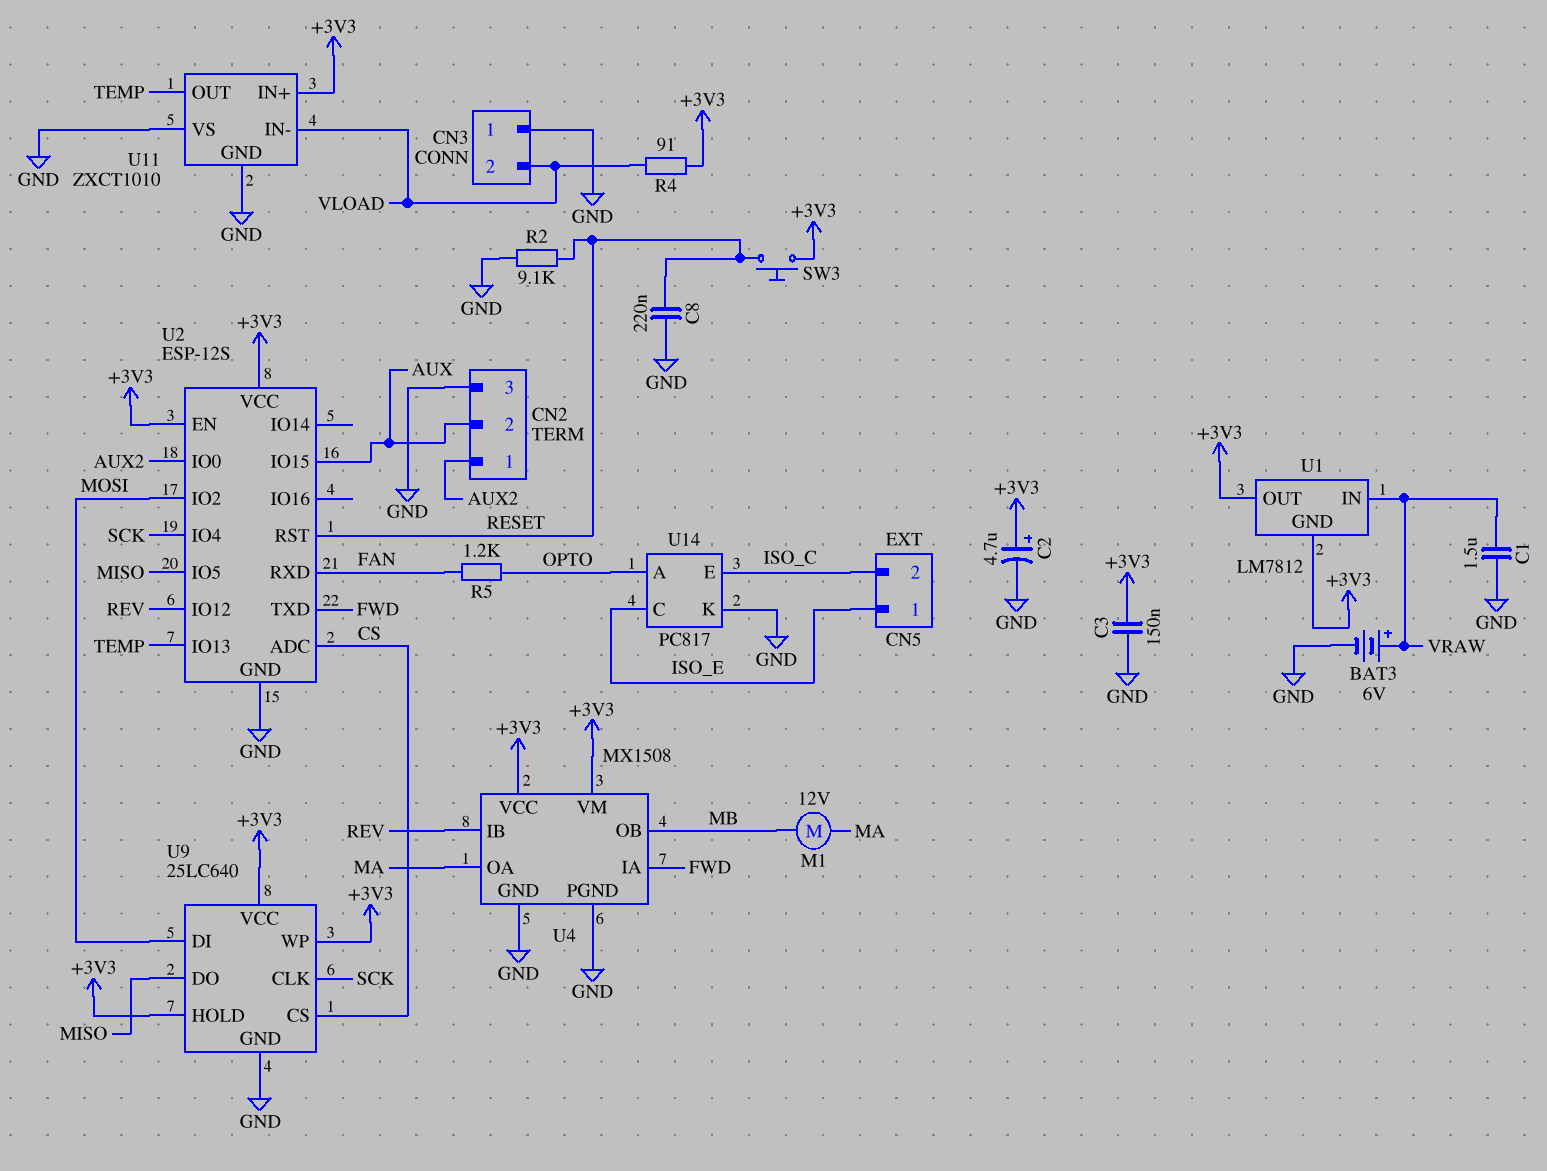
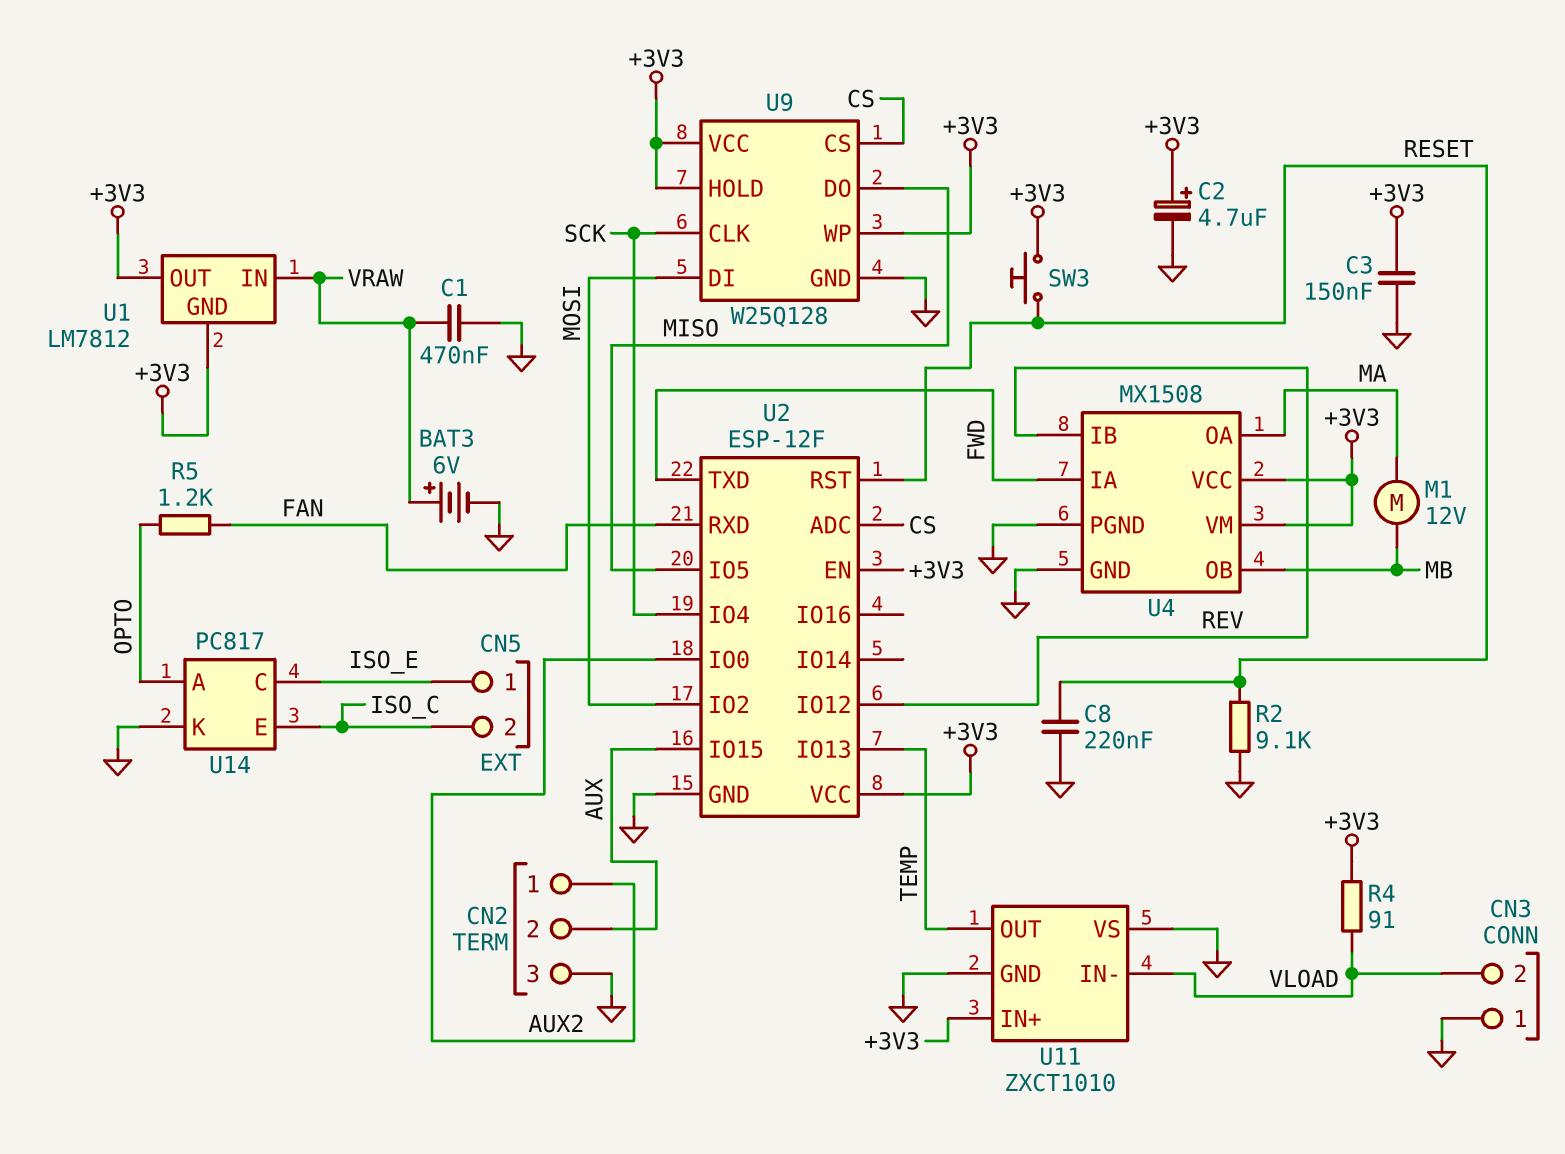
C1: 1.5uF (GND, VRAW) -> 470nF (GND, VRAW)
U2: ESP-12S -> ESP-12F
U9: 25LC640 -> W25Q128

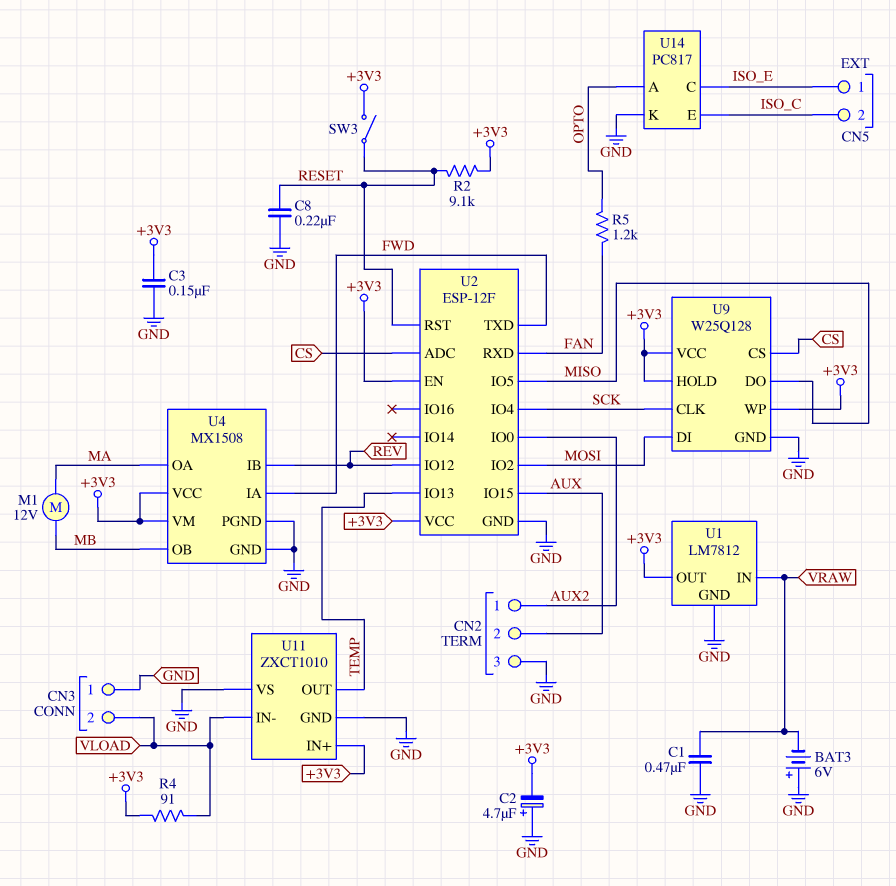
BAT3: 6V (plus VRAW, minus GND) -> 6V (plus GND, minus VRAW)
C2: 4.7uF (plus +3V3, minus GND) -> 4.7uF (plus GND, minus +3V3)
R2: 9.1k (GND, RESET) -> 9.1k (+3V3, RESET)
SW3: button (+3V3, RESET) -> switch (+3V3, RESET)
U1 pin GND: +3V3 -> GND

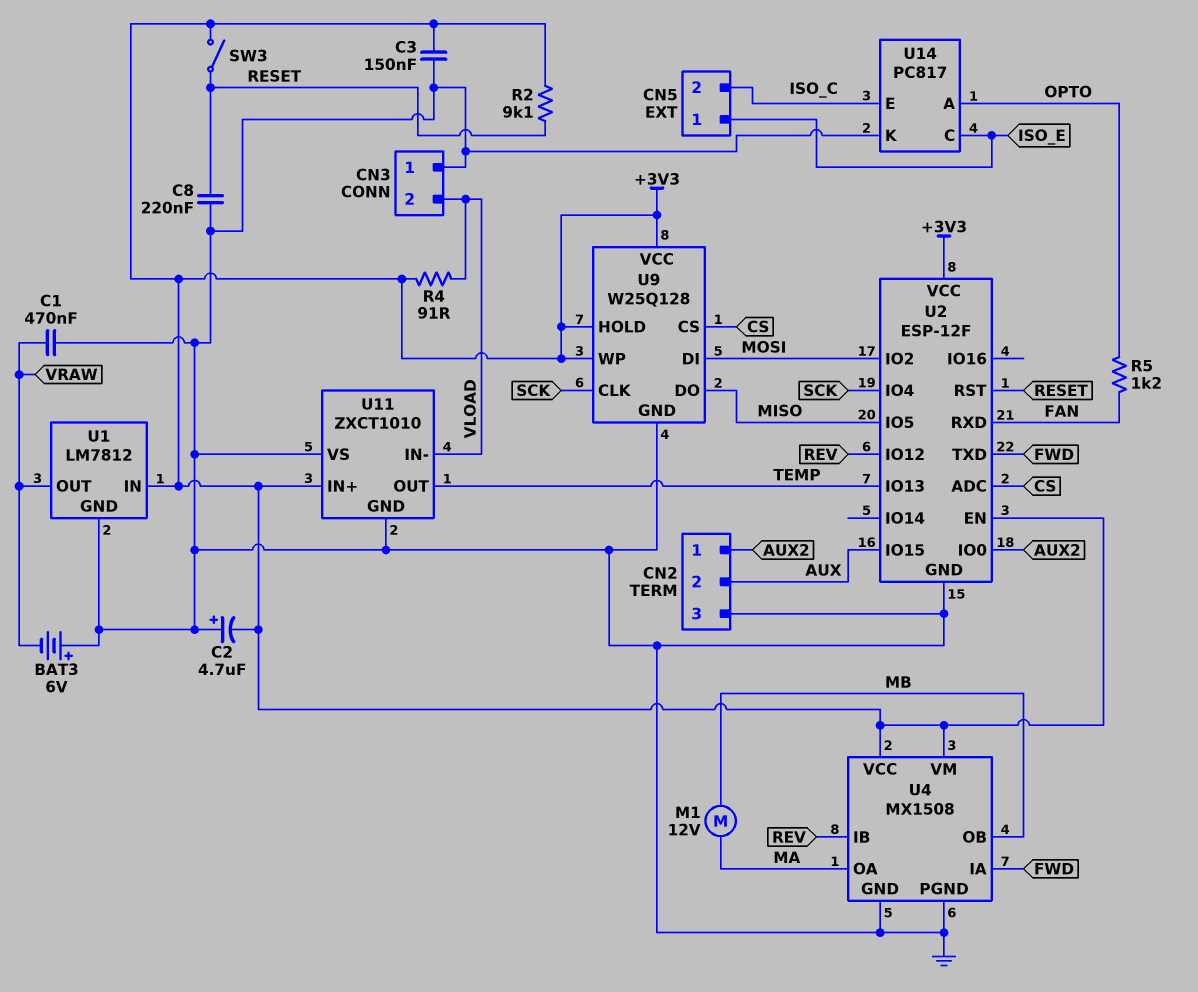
U1 pin IN: VRAW -> +3V3
U1 pin OUT: +3V3 -> VRAW

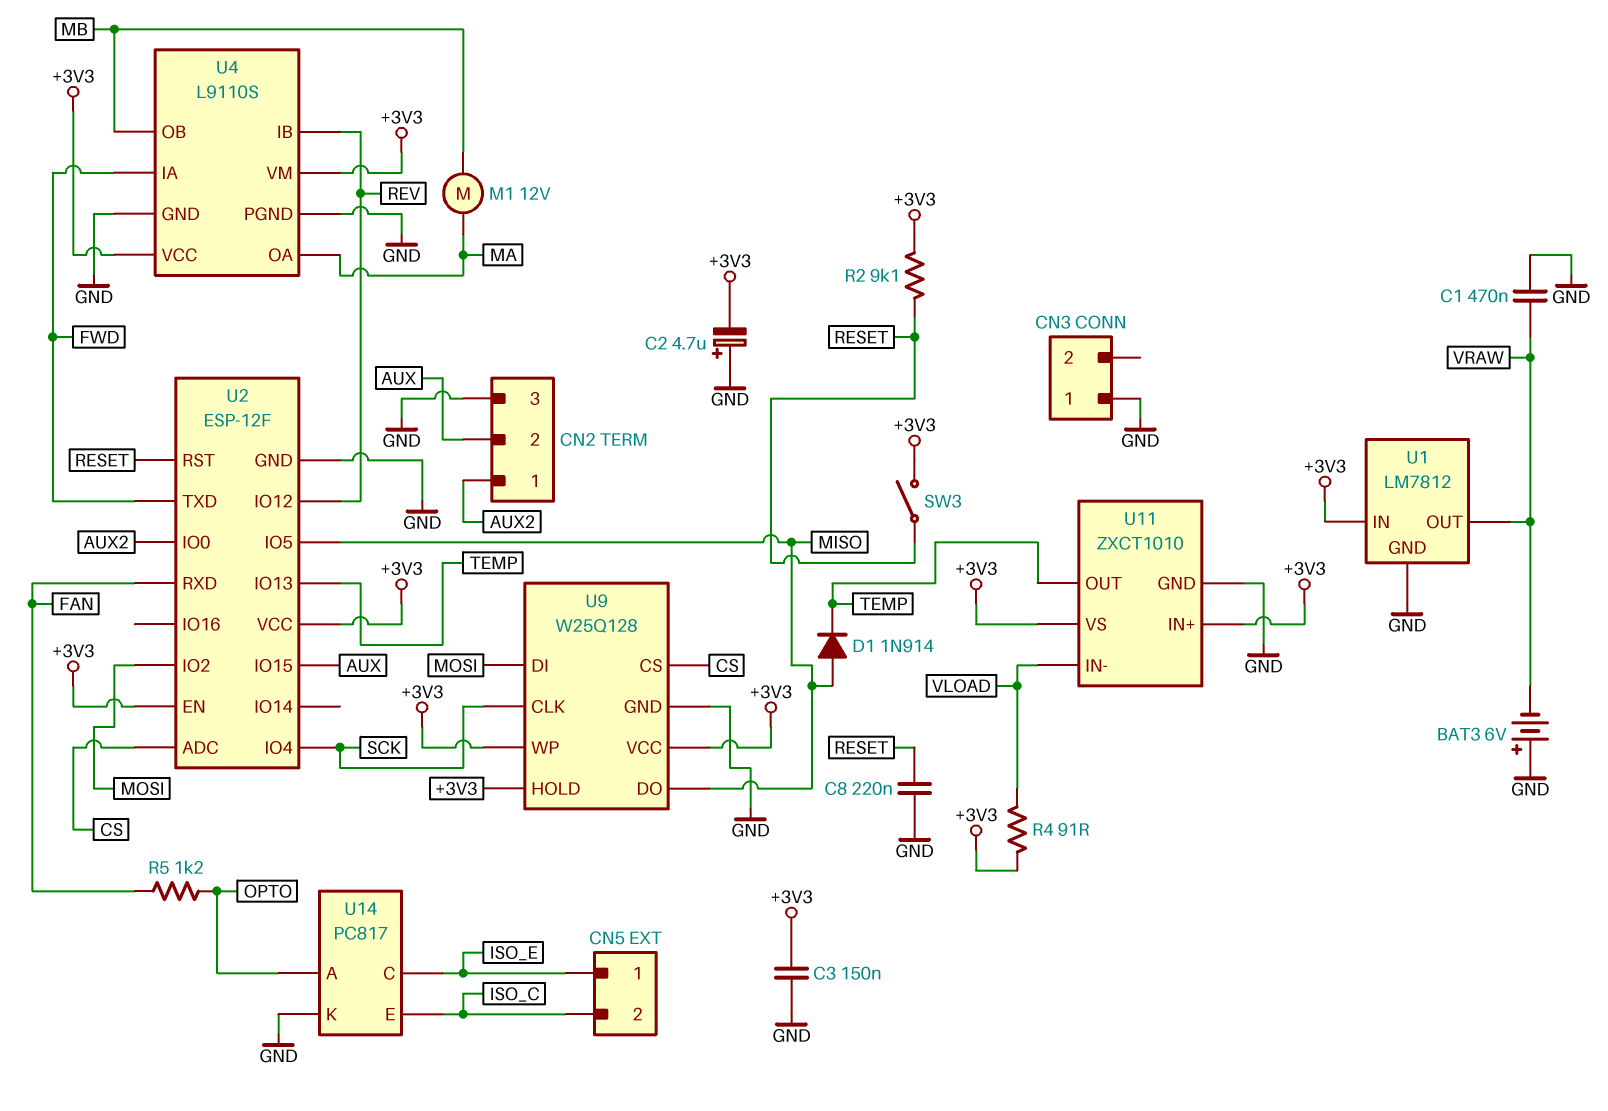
CN3 pin 2: VLOAD -> none
D1: none -> diode 1N914 (A MISO, K TEMP)
U4: MX1508 -> L9110S
U11 pin VS: GND -> +3V3

